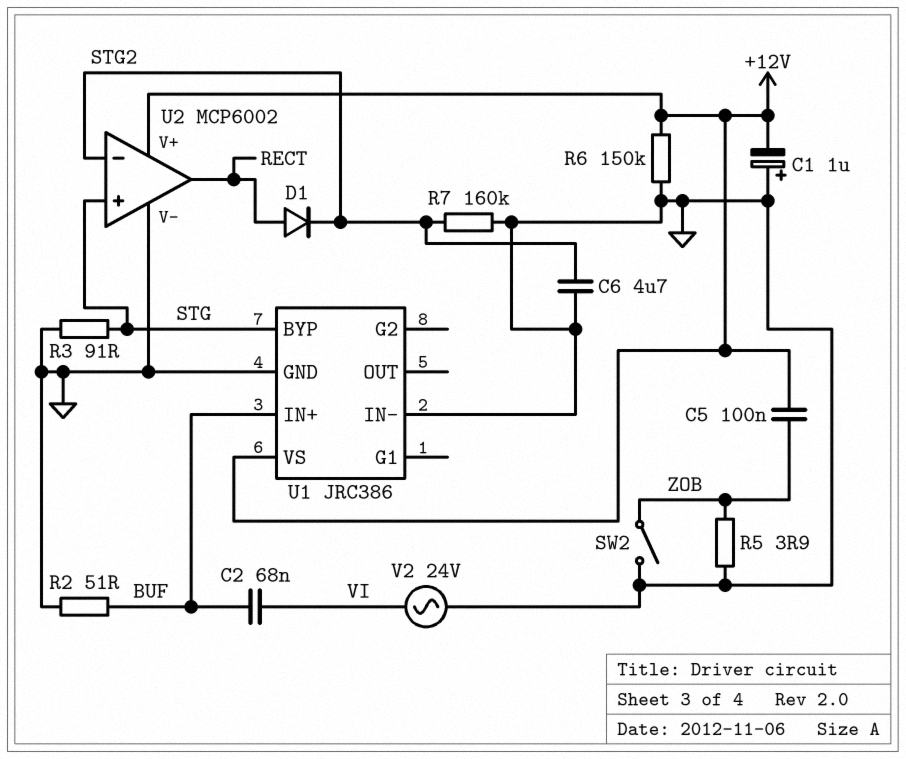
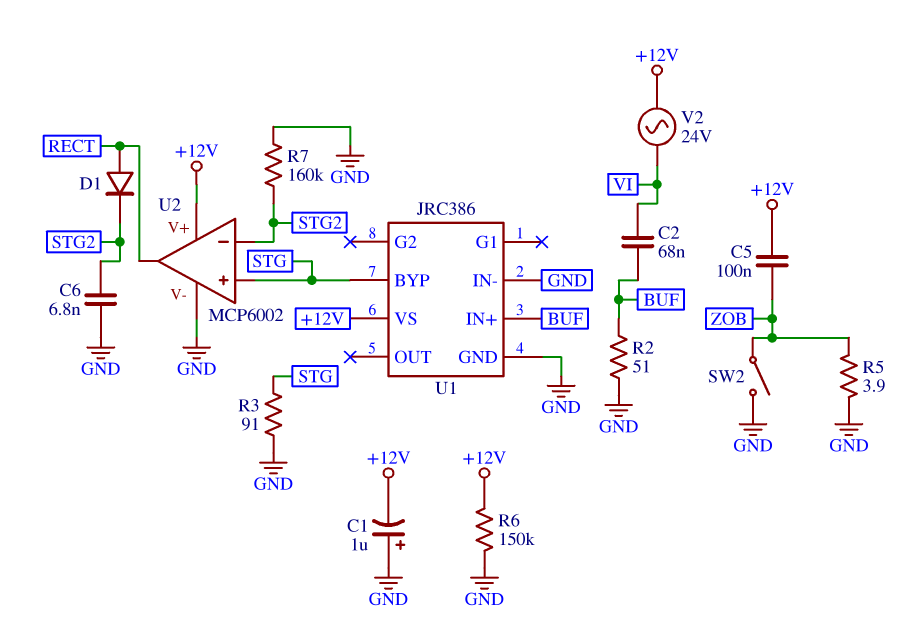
C6: 4.7uF (GND, STG2) -> 6.8nF (GND, STG2)
V2: AC 24V (GND, VI) -> AC 24V (+12V, VI)

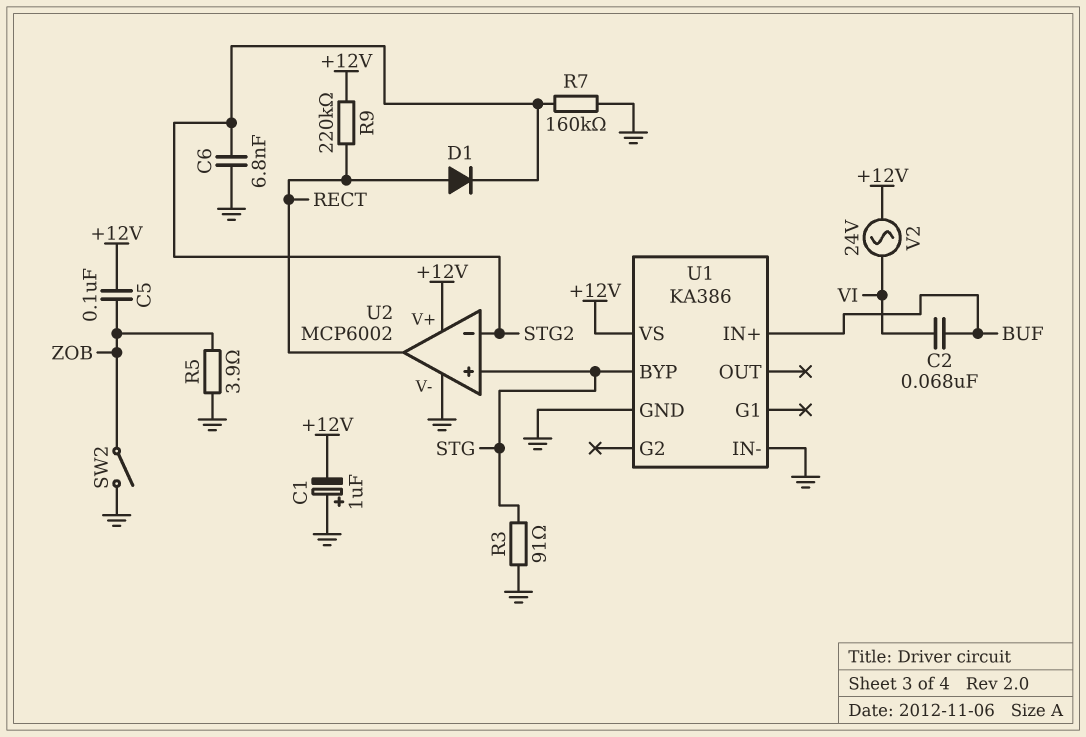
R2: 51 (BUF, GND) -> none
R6: 150k (+12V, GND) -> none
R9: none -> 220k (+12V, RECT)
U1: JRC386 -> KA386

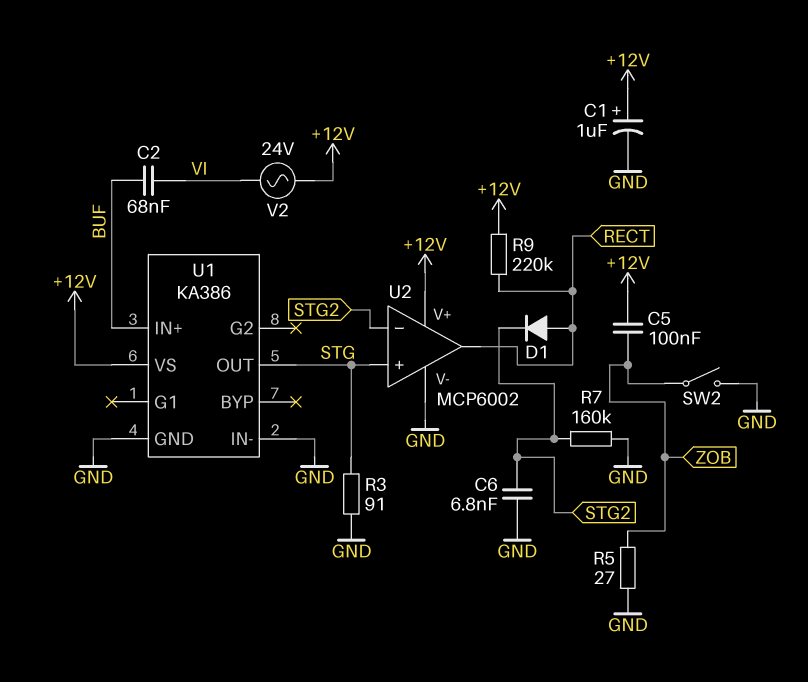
C1: 1uF (plus GND, minus +12V) -> 1uF (plus +12V, minus GND)
R5: 3.9 (GND, ZOB) -> 27 (GND, ZOB)
U1 pin BYP: STG -> none
U1 pin OUT: none -> STG

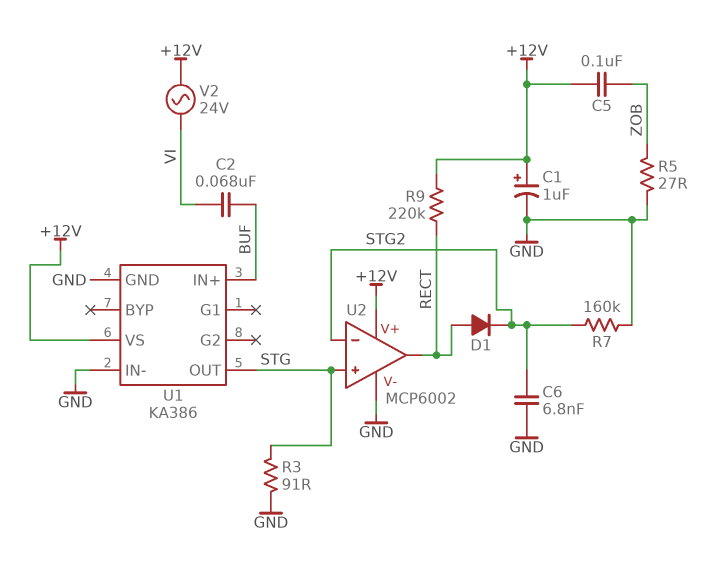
SW2: switch (GND, ZOB) -> none

